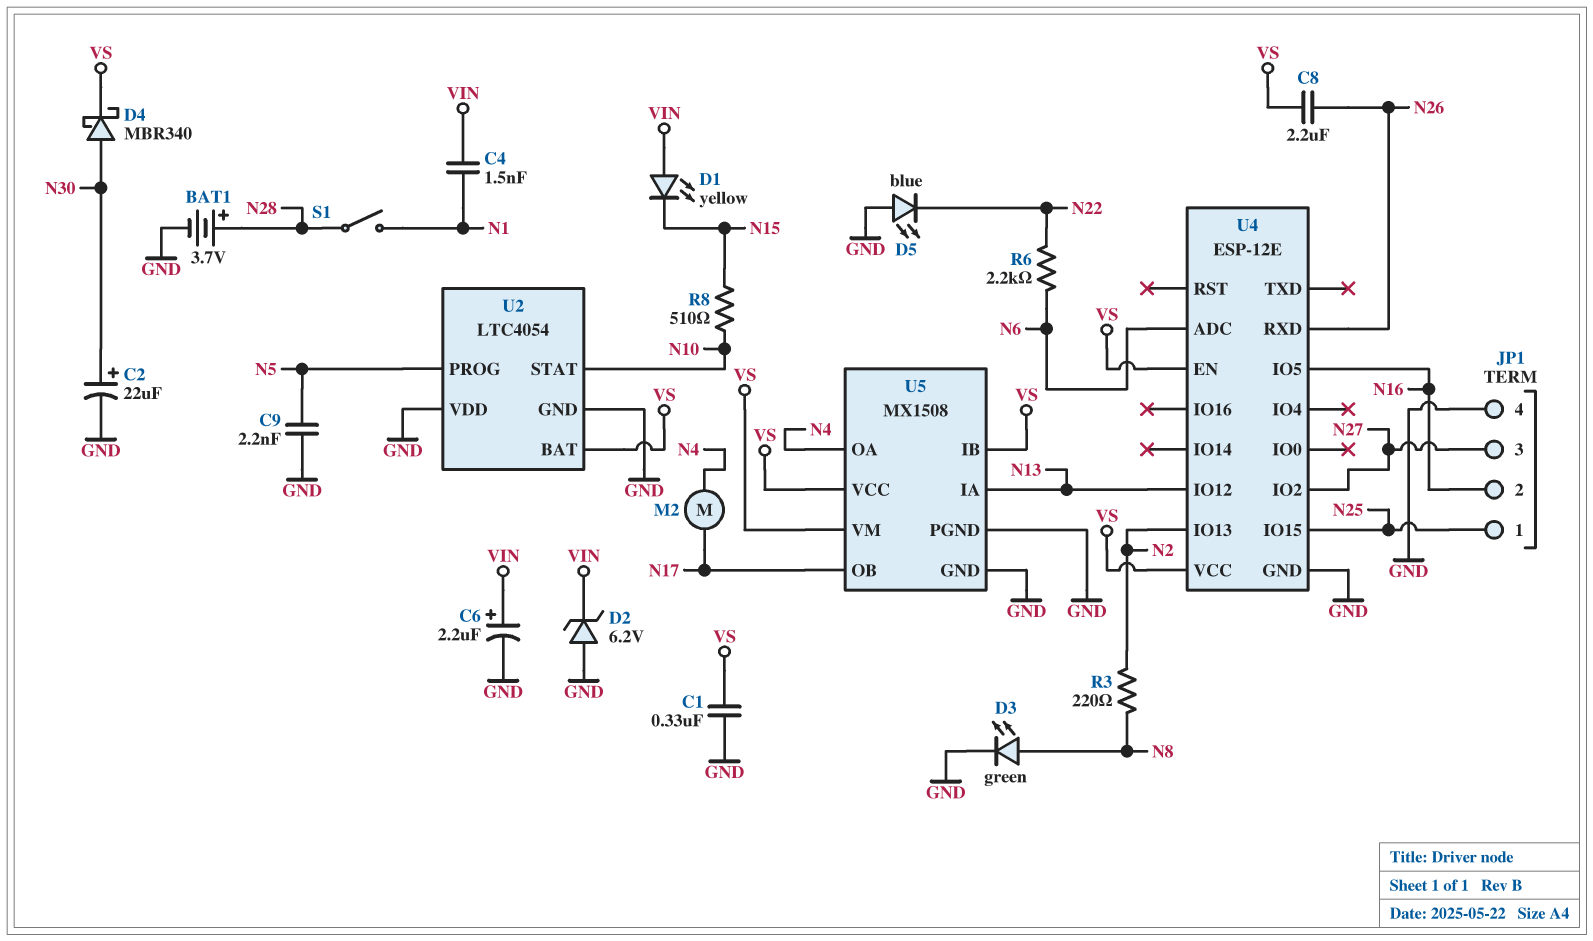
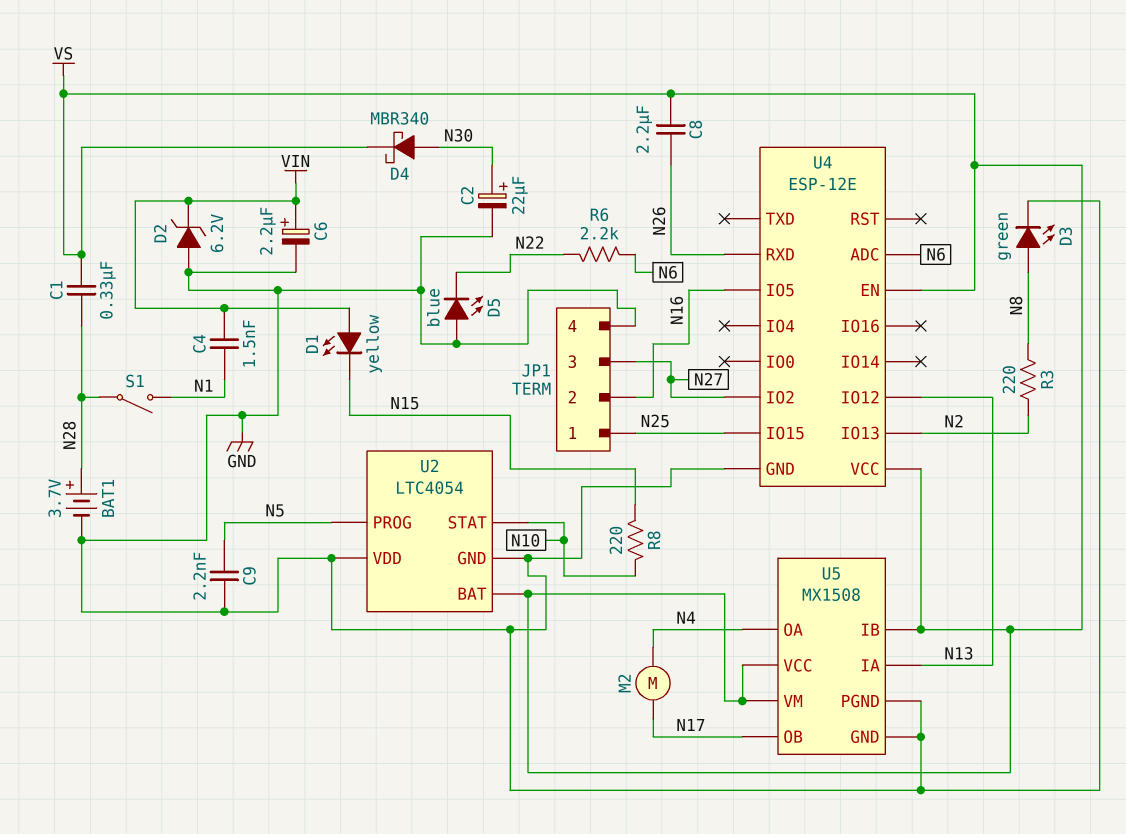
C1: 330nF (GND, VS) -> 330nF (N28, VS)
R8: 510 (N10, N15) -> 220 (N10, N15)

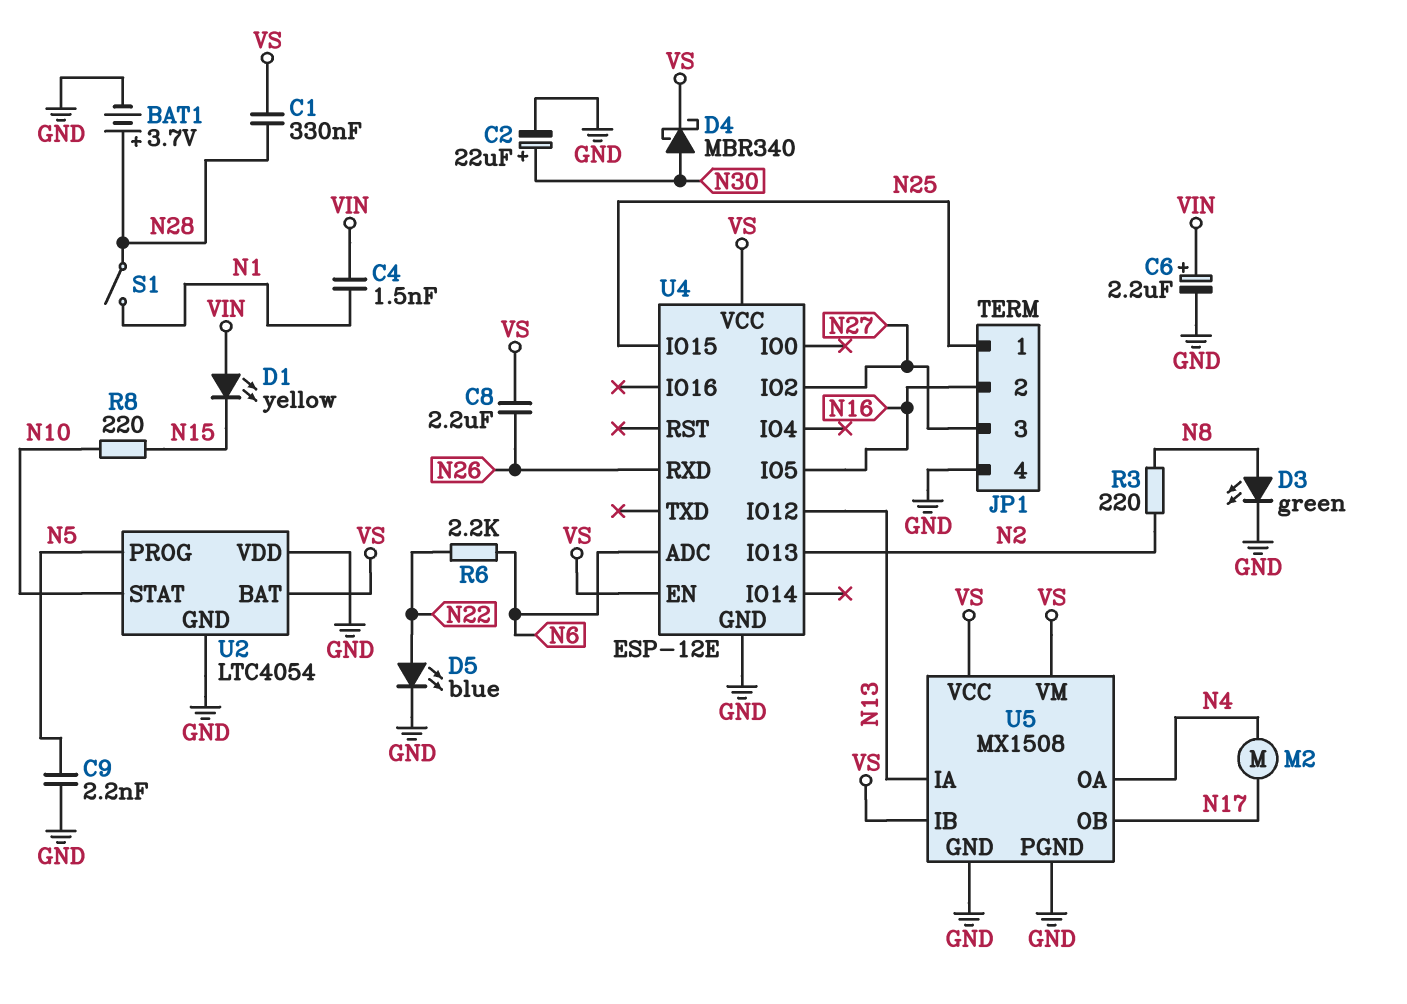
D2: zener 6.2V (A GND, K VIN) -> none
D5: LED blue (A GND, K N22) -> LED blue (A N22, K GND)

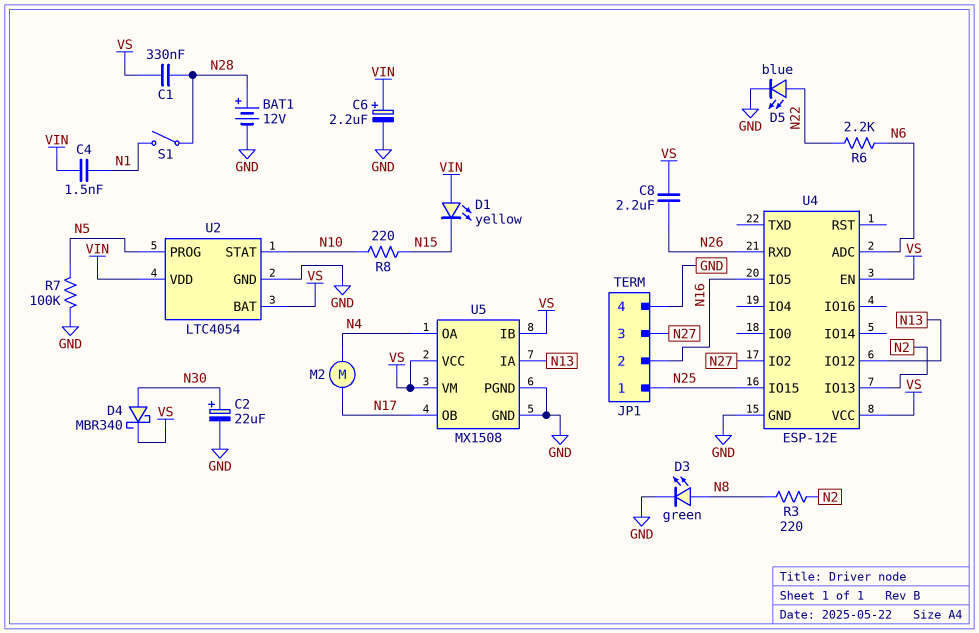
BAT1: 3.7V (plus N28, minus GND) -> 12V (plus N28, minus GND)
C9: 2.2nF (GND, N5) -> none
R7: none -> 100k (GND, N5)
U2 pin VDD: GND -> VIN

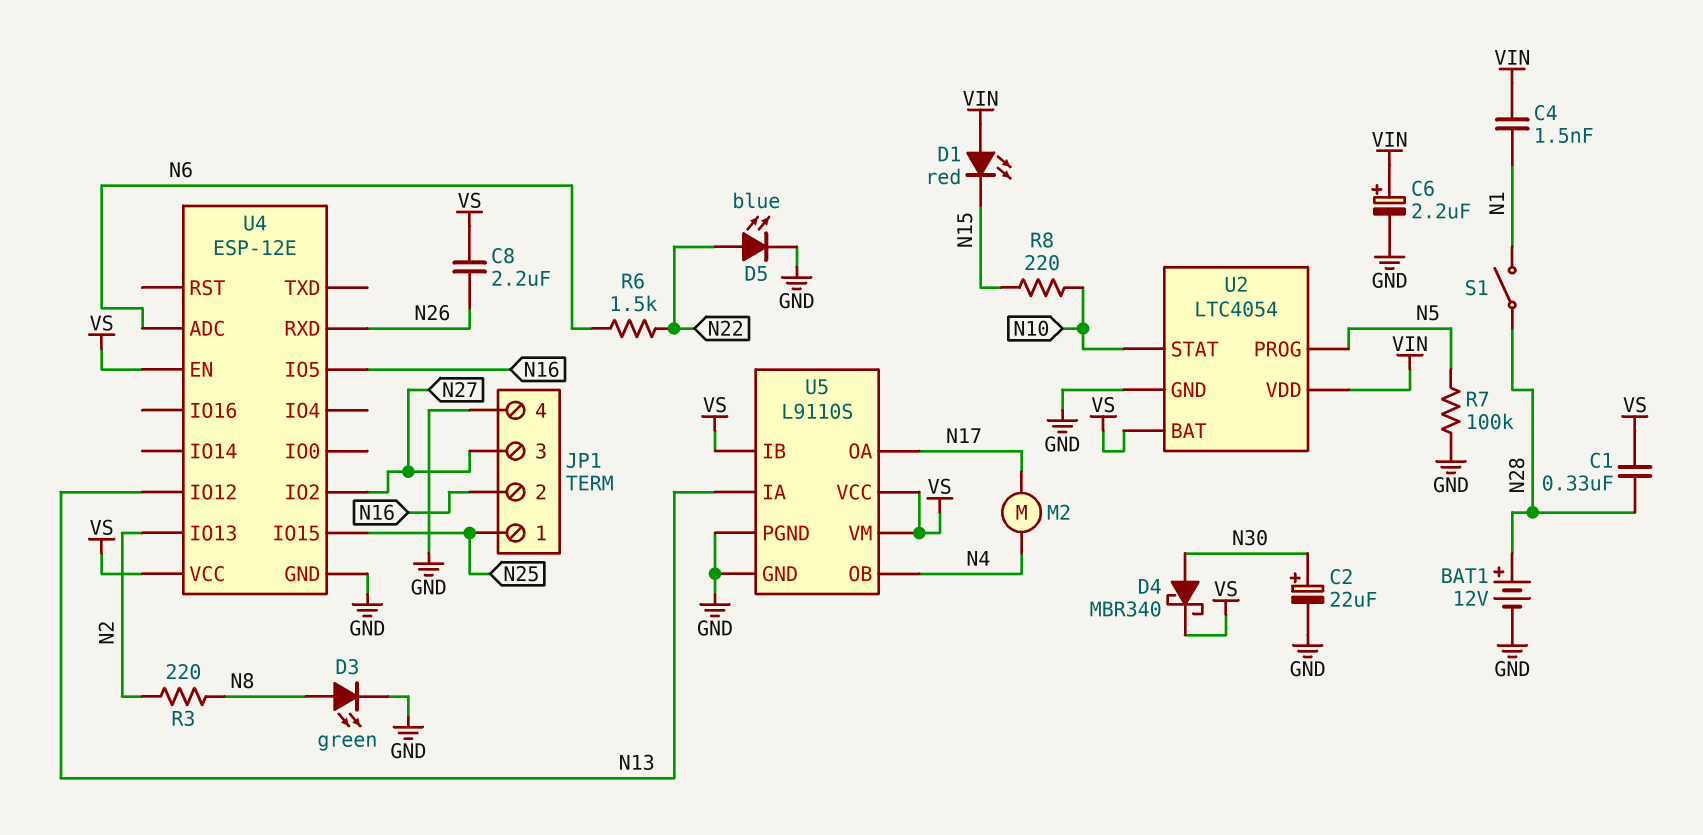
D1: LED yellow (A VIN, K N15) -> LED red (A VIN, K N15)
R6: 2.2k (N6, N22) -> 1.5k (N6, N22)
U5: MX1508 -> L9110S
U5 pin OA: N4 -> N17
U5 pin OB: N17 -> N4

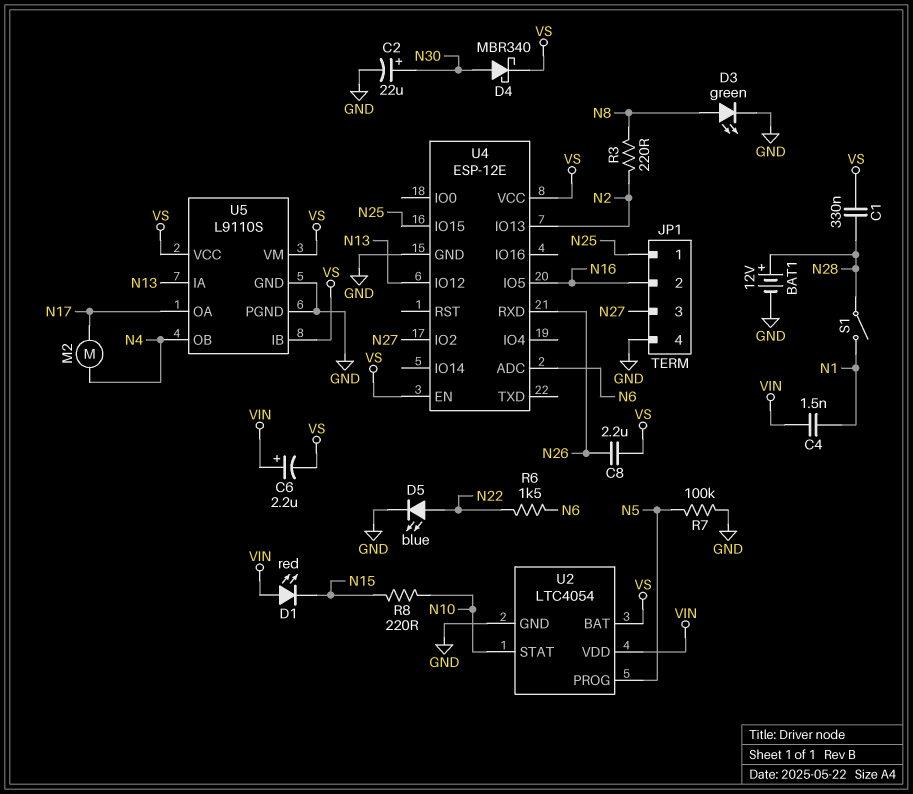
C6: 2.2uF (plus VIN, minus GND) -> 2.2uF (plus VIN, minus VS)

